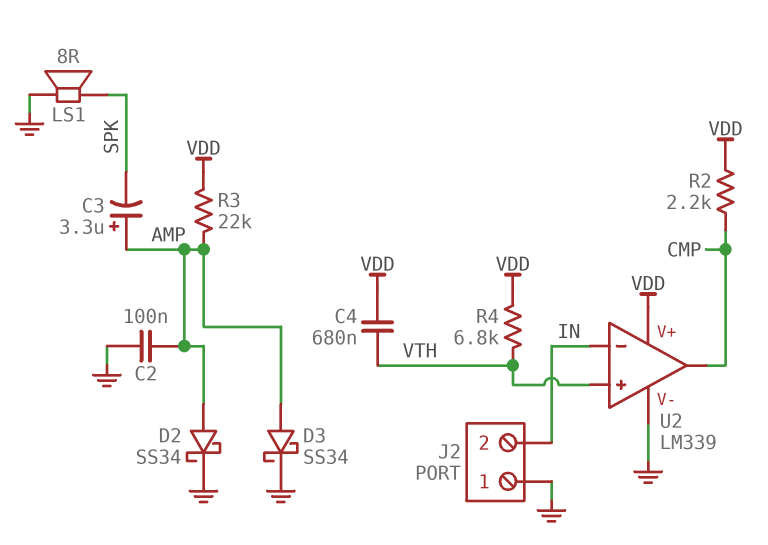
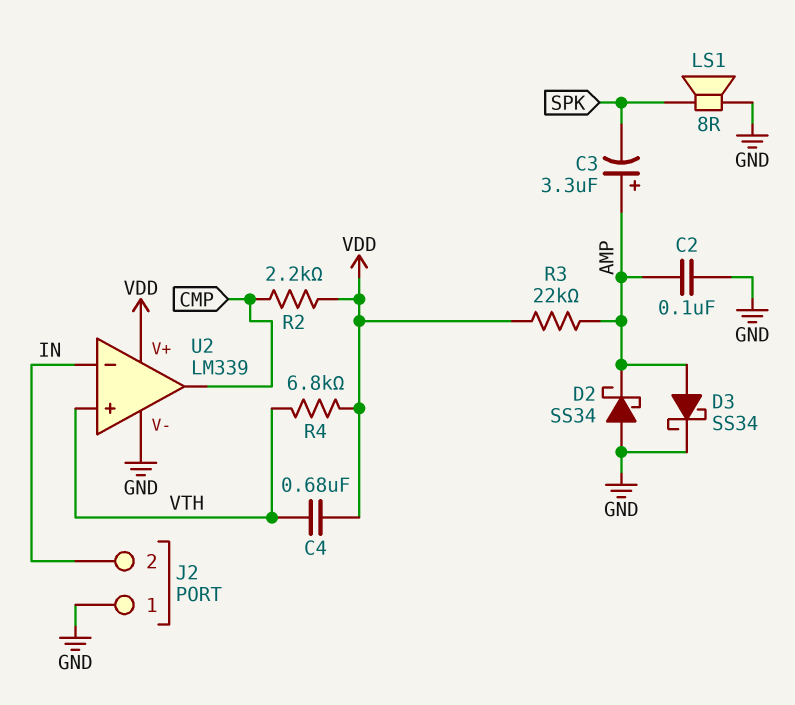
D2: schottky SS34 (A AMP, K GND) -> schottky SS34 (A GND, K AMP)

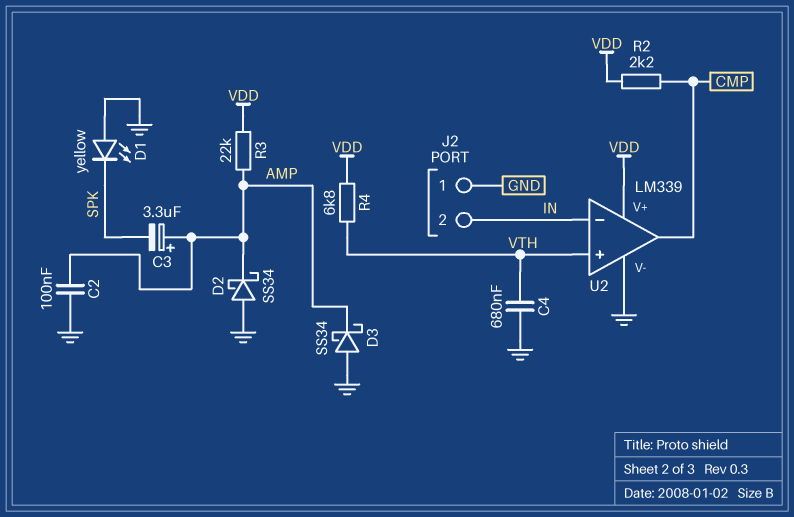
C4: 680nF (VDD, VTH) -> 680nF (GND, VTH)
D1: none -> LED yellow (A GND, K SPK)
D3: schottky SS34 (A AMP, K GND) -> schottky SS34 (A GND, K AMP)
LS1: speaker 8R (GND, SPK) -> none

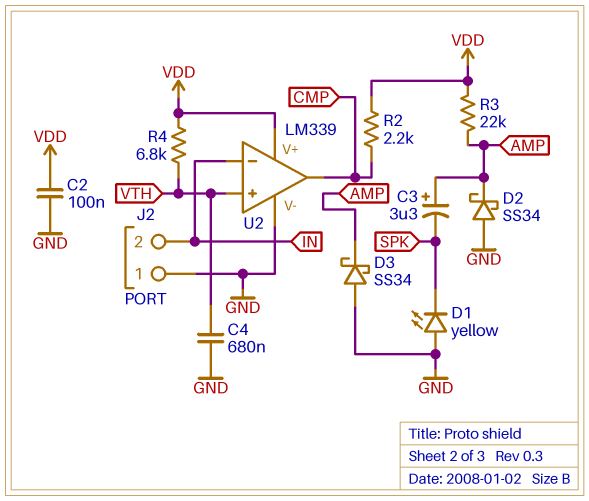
C2: 100nF (AMP, GND) -> 100nF (GND, VDD)

